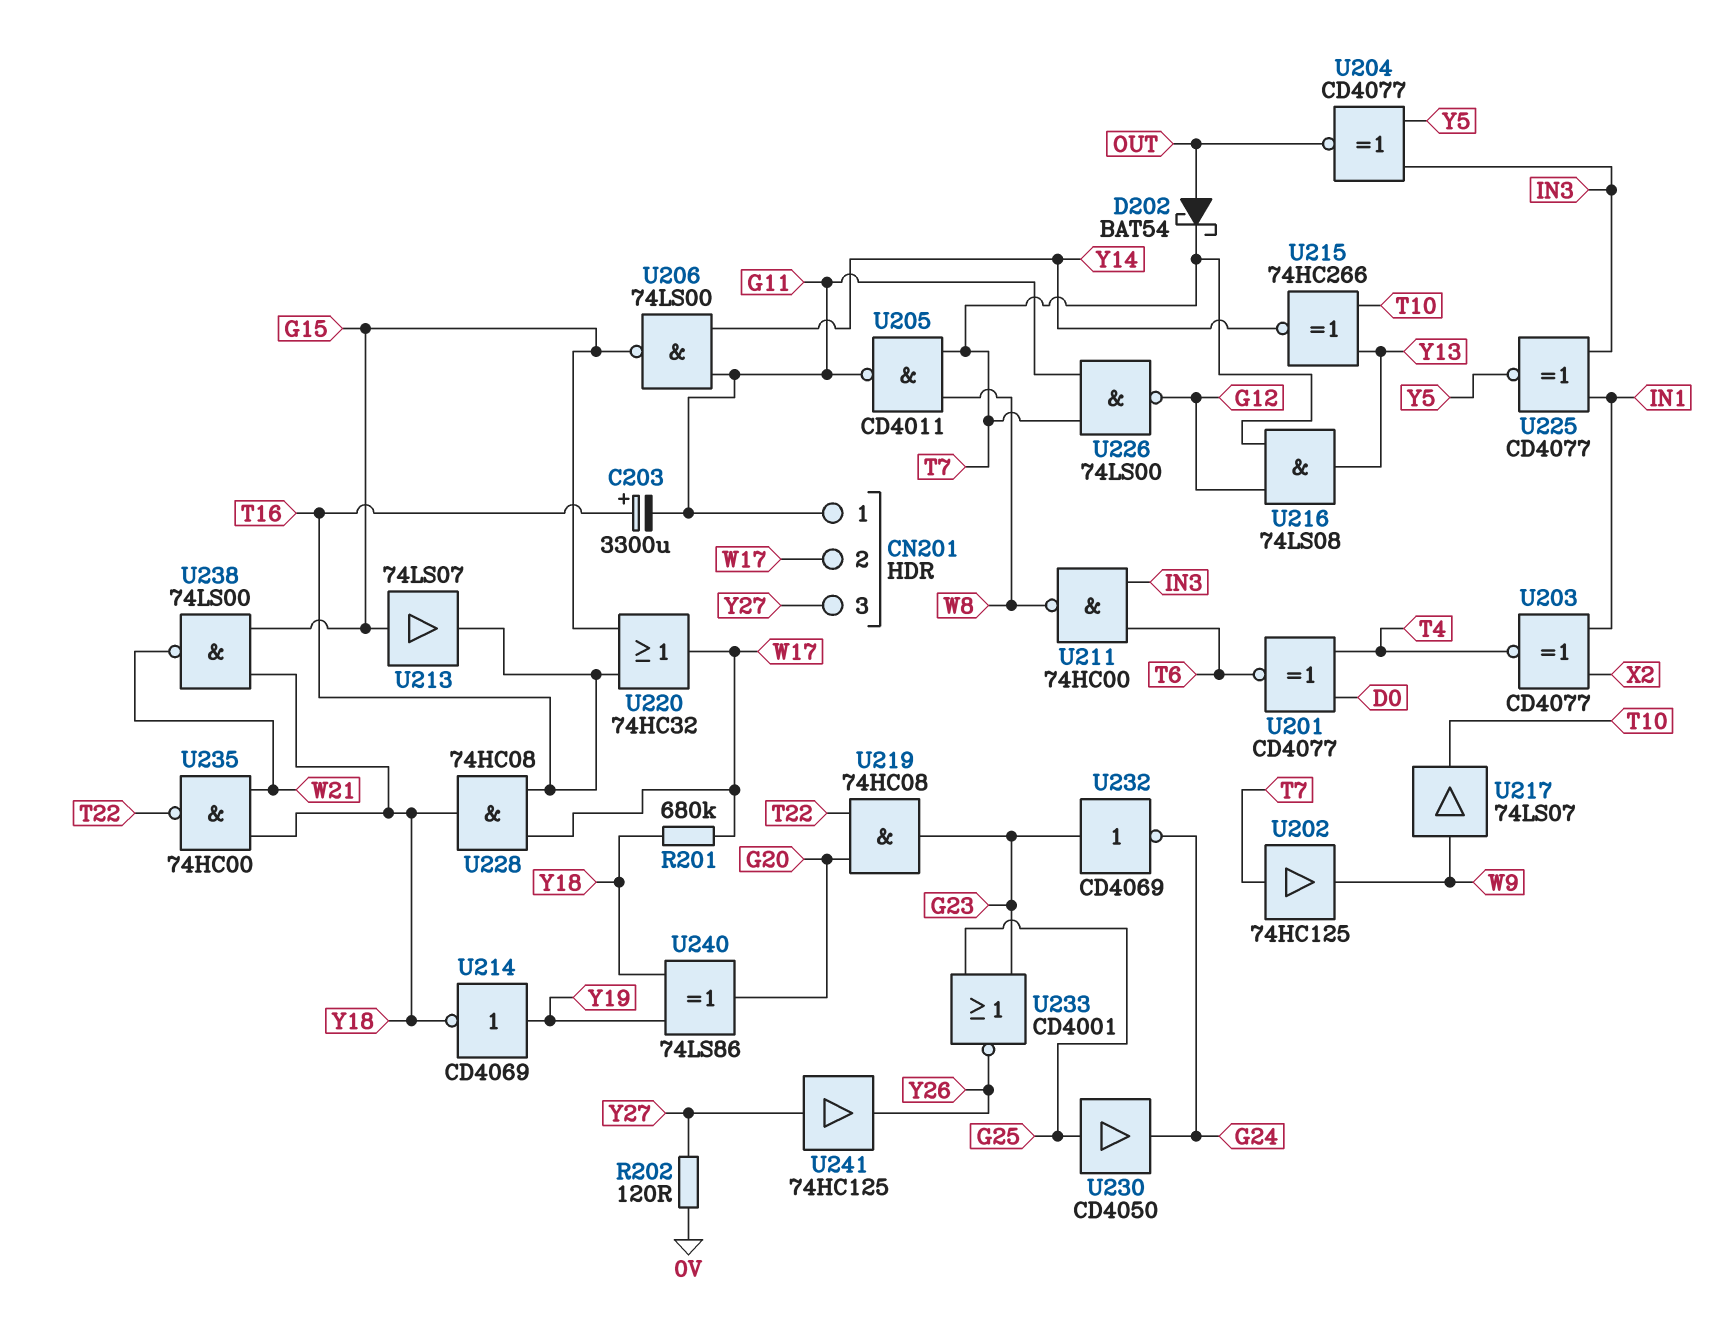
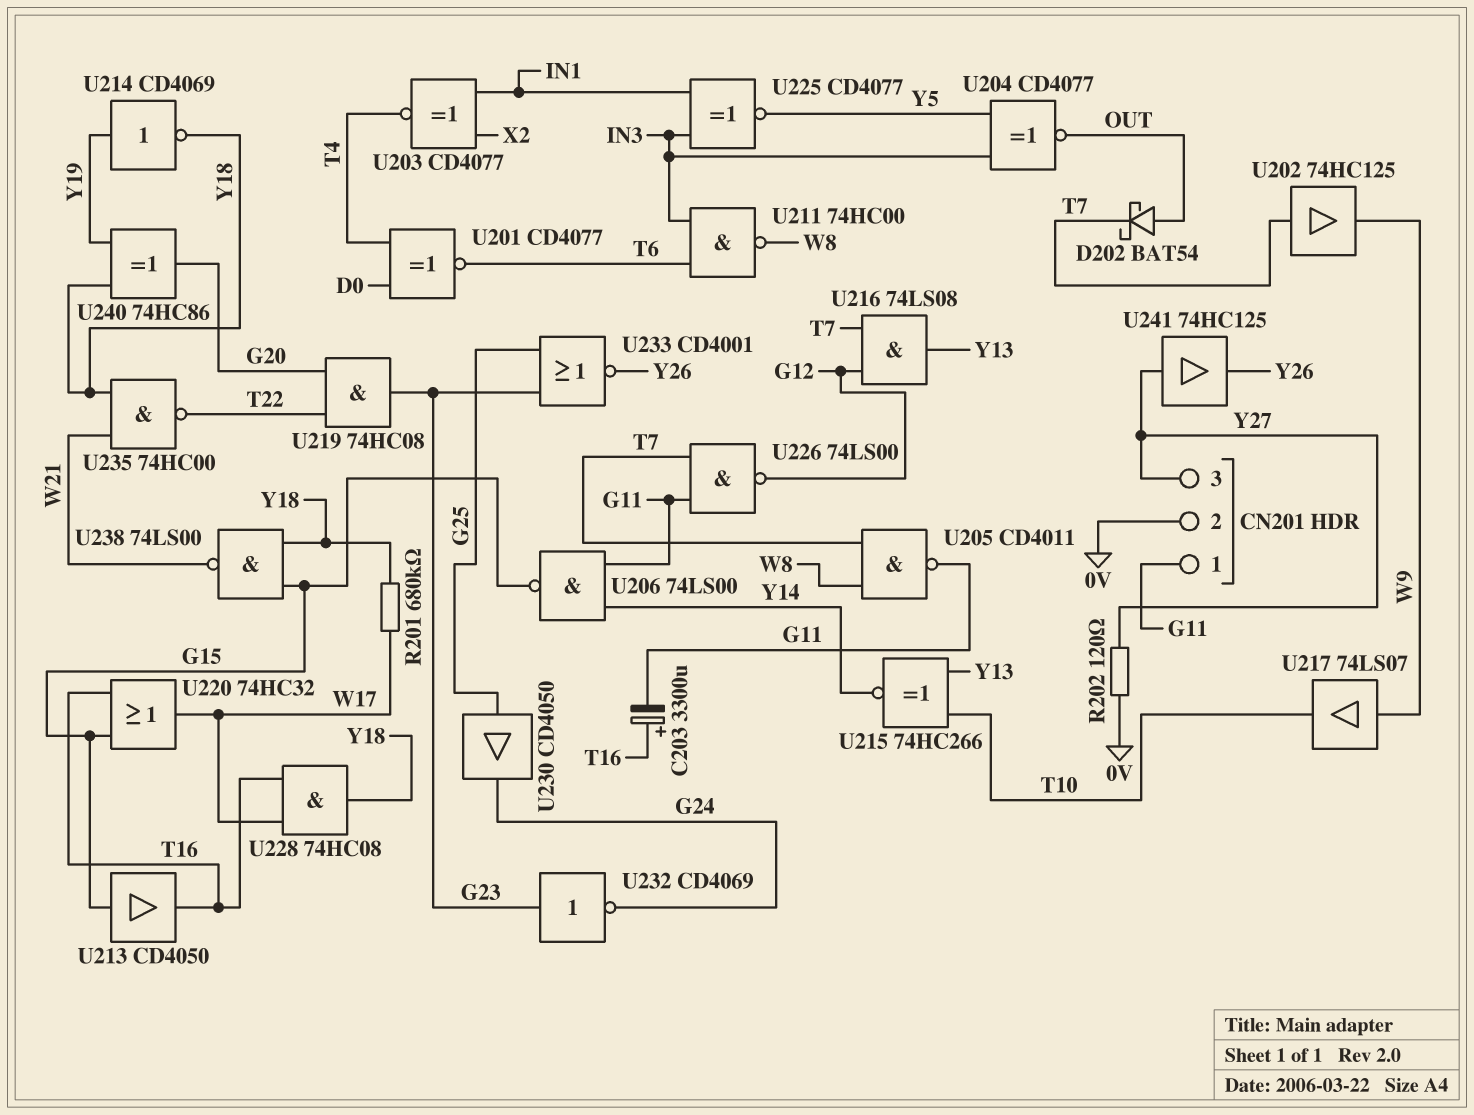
CN201 pin 2: W17 -> 0V
U213: buffer 74LS07 (in G15, out T16) -> buffer CD4050 (in G15, out T16)
U240: XOR 74LS86 (in Y18, in Y19, out G20) -> XOR 74HC86 (in Y18, in Y19, out G20)

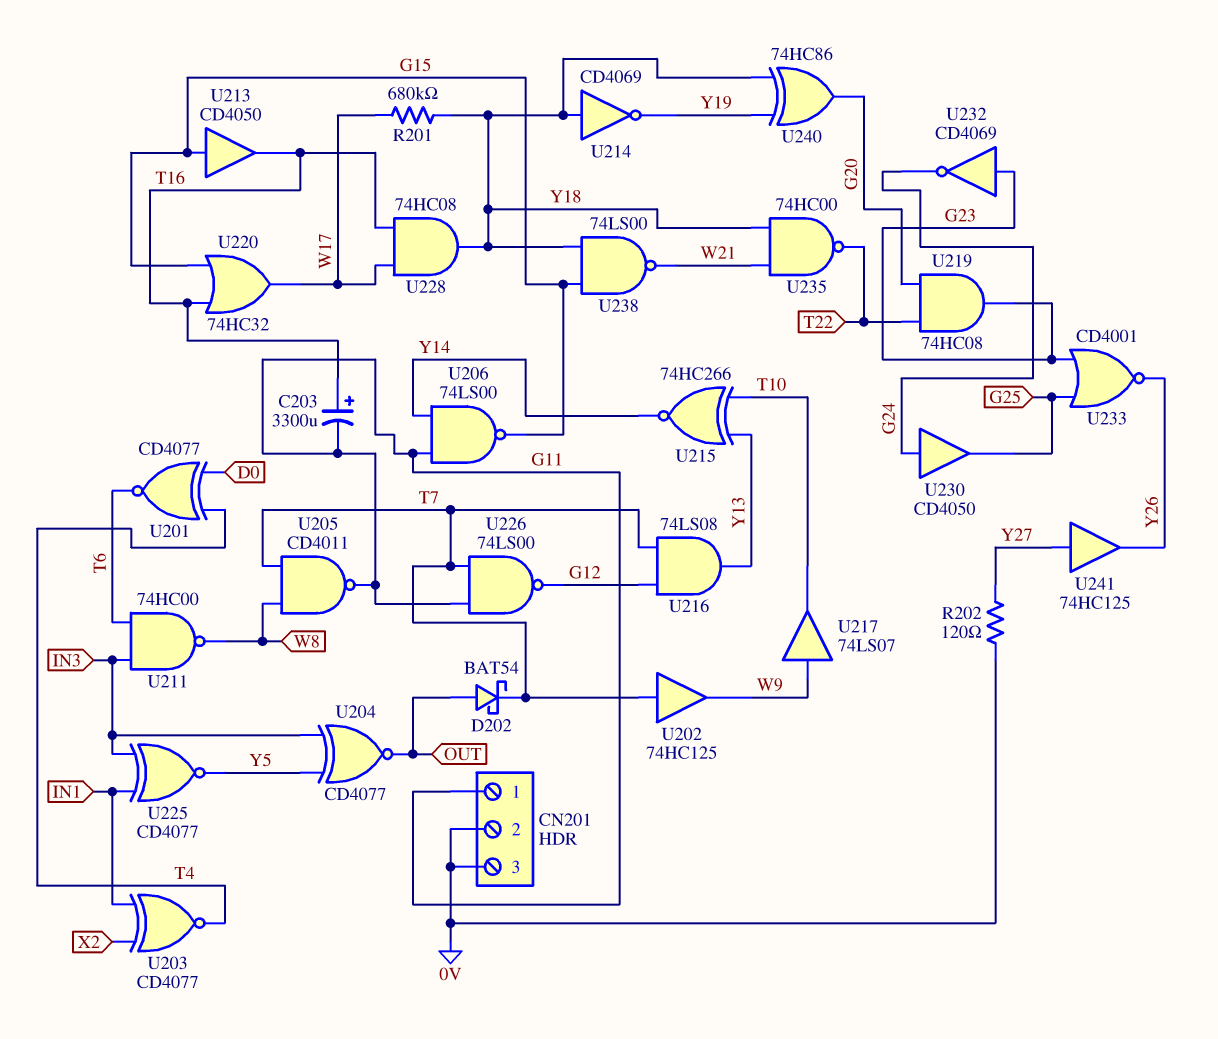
CN201 pin 3: Y27 -> 0V
U214: NOT CD4069 (in Y19, out Y18) -> NOT CD4069 (in Y18, out Y19)
U230: buffer CD4050 (in G25, out G24) -> buffer CD4050 (in G24, out G25)

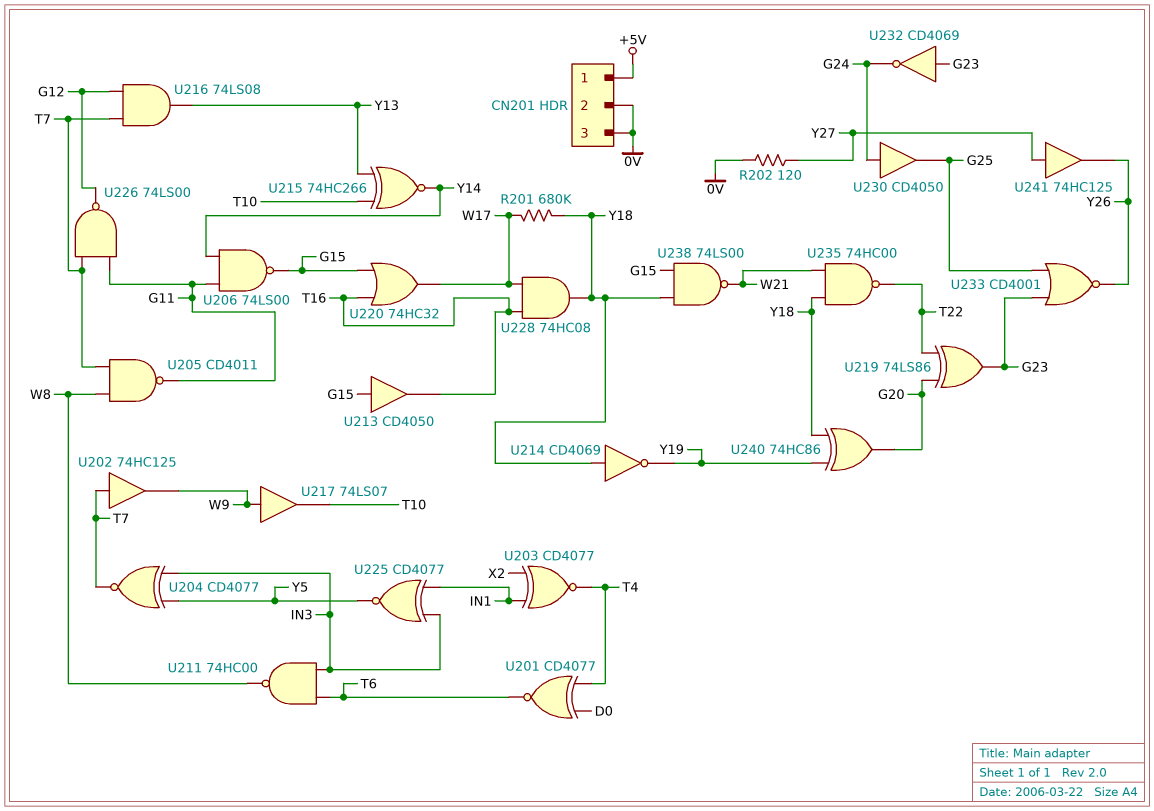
C203: 3300uF (plus T16, minus G11) -> none
CN201 pin 1: G11 -> +5V
D202: schottky BAT54 (A OUT, K T7) -> none
U204: XNOR CD4077 (in IN3, in Y5, out OUT) -> XNOR CD4077 (in IN3, in Y5, out T7)
U219: AND 74HC08 (in G20, in T22, out G23) -> XOR 74LS86 (in G20, in T22, out G23)

